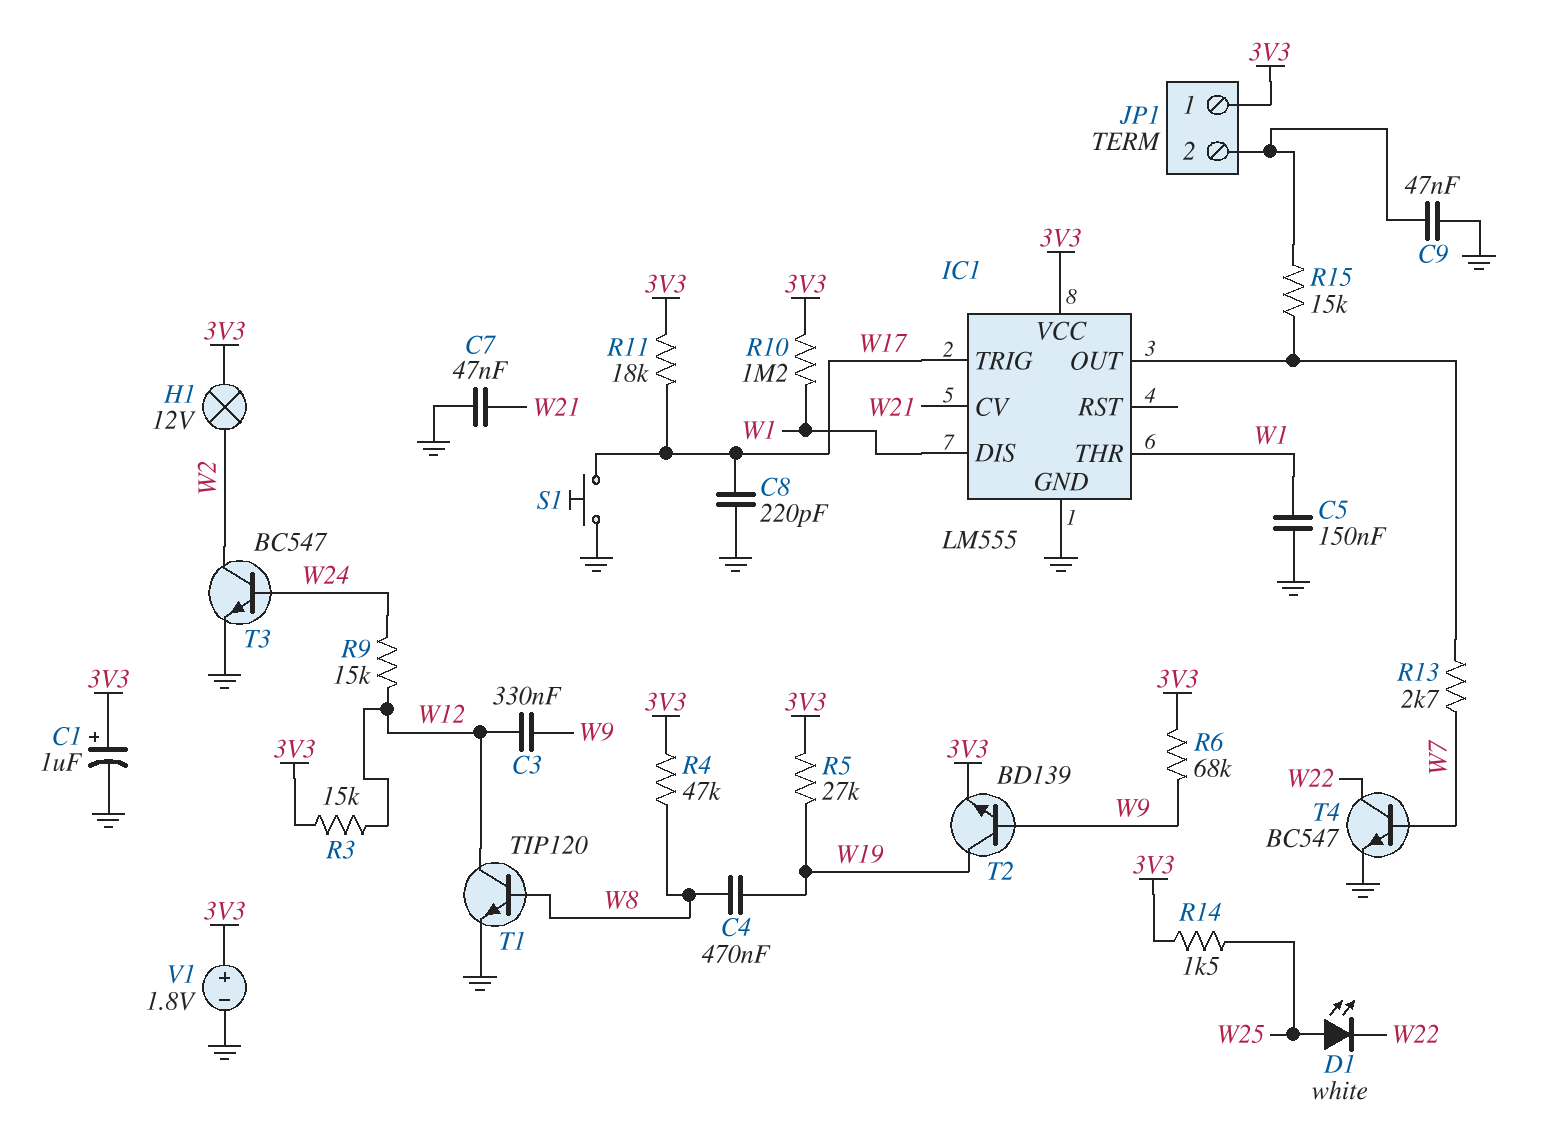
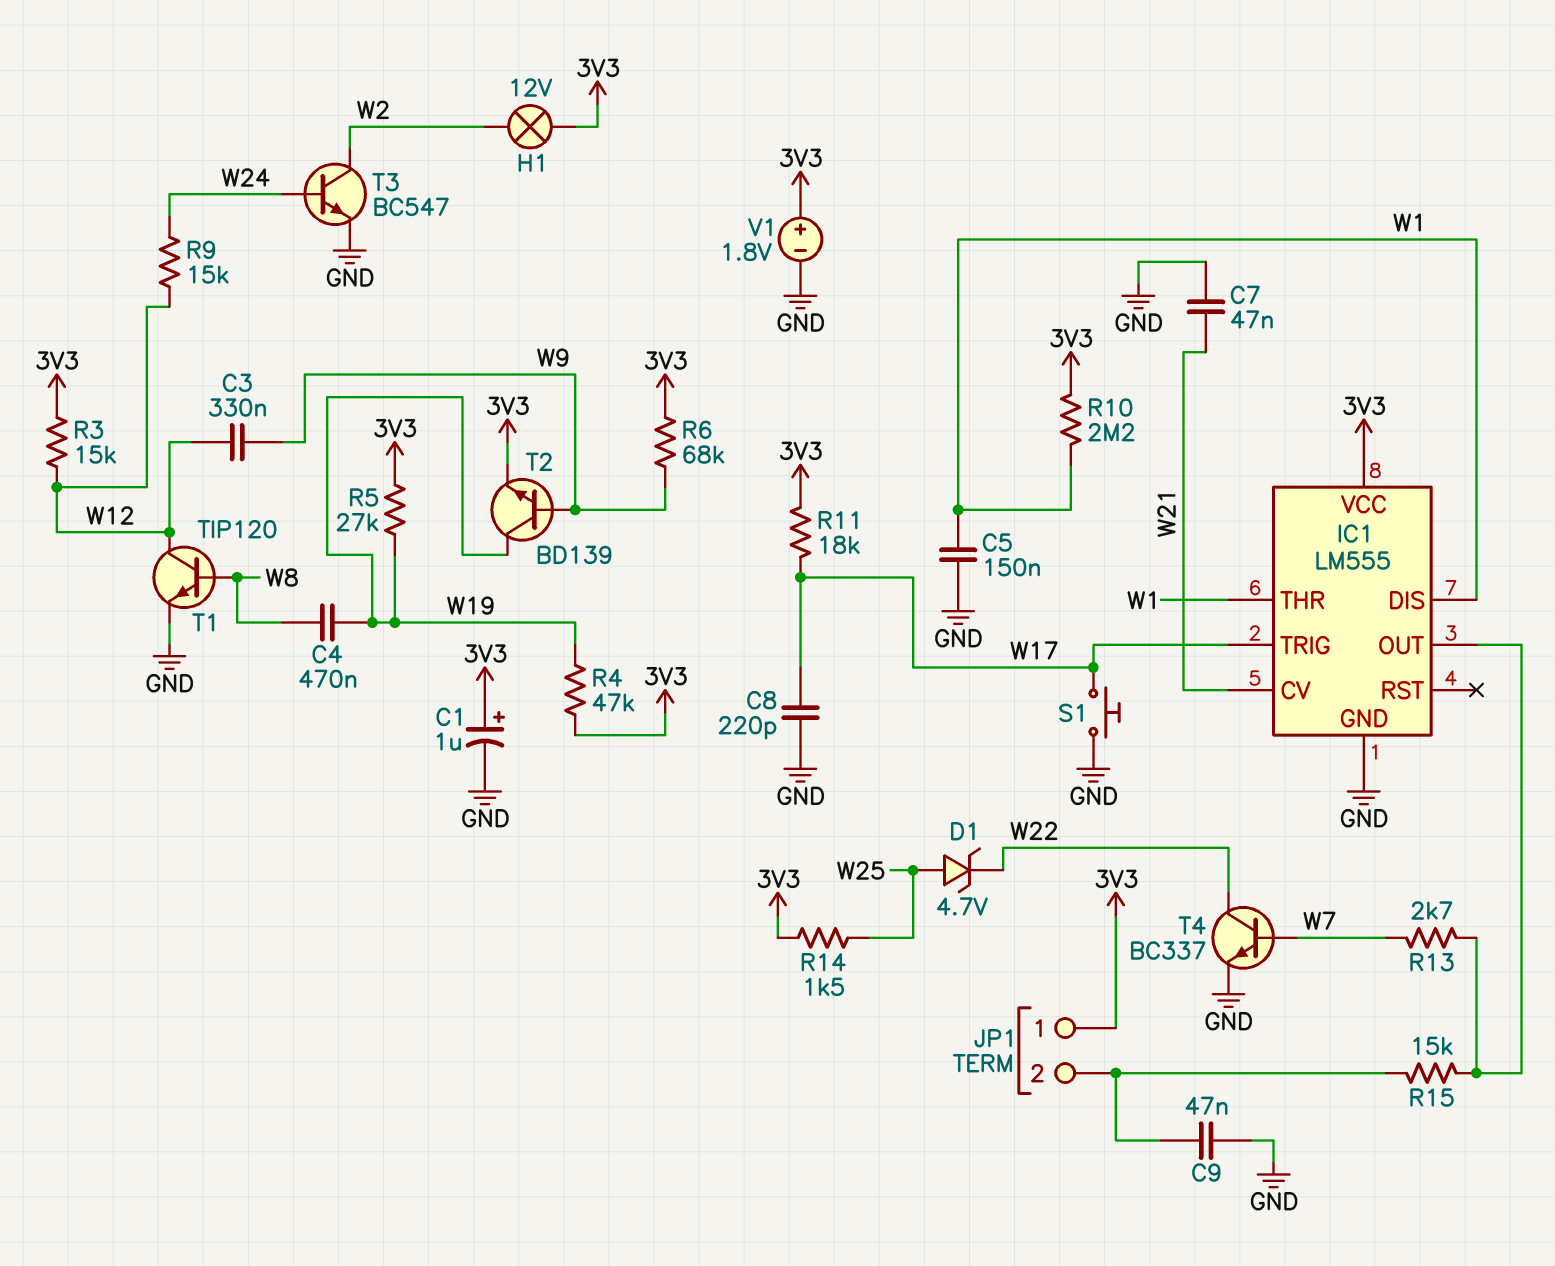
D1: LED white (A W25, K W22) -> zener 4.7V (A W25, K W22)
R4: 47k (3V3, W8) -> 47k (3V3, W19)
R10: 1.2M (3V3, W1) -> 2.2M (3V3, W1)
T4: NPN BC547 (B W7, C W22, E GND) -> NPN BC337 (B W7, C W22, E GND)

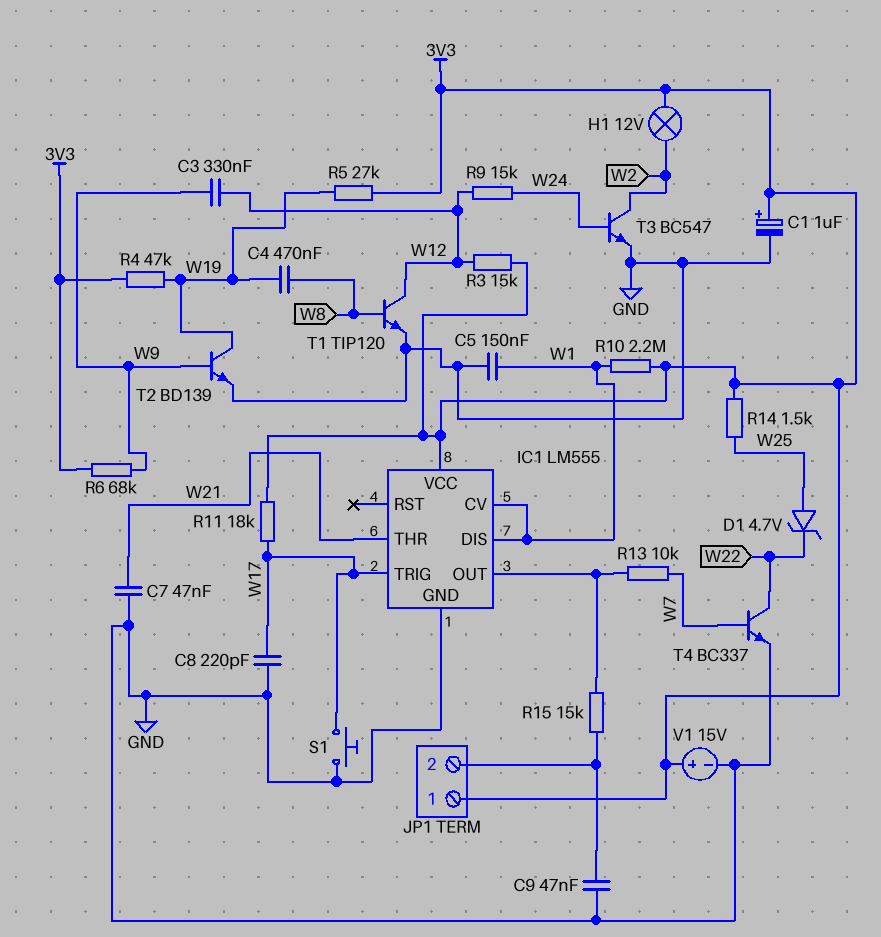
IC1 pin CV: W21 -> W1
IC1 pin THR: W1 -> W21
R13: 2.7k (IC1/OUT, W7) -> 10k (IC1/OUT, W7)
T2: NPN BD139 (B W9, C W19, E 3V3) -> NPN BD139 (B W9, C W19, E GND)
V1: 1.8V (plus 3V3, minus GND) -> 15V (plus 3V3, minus GND)

